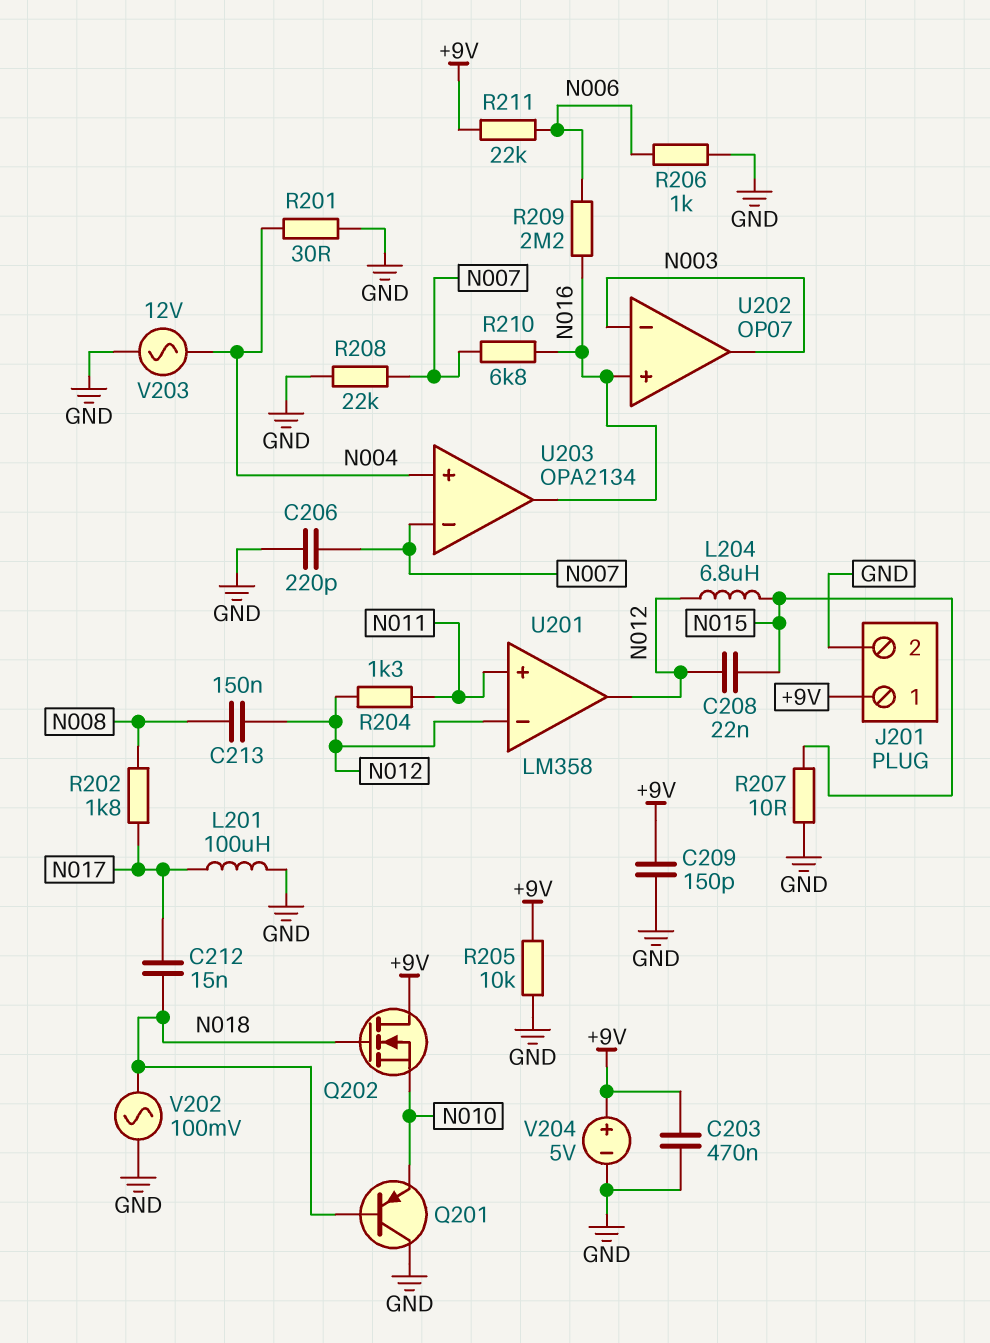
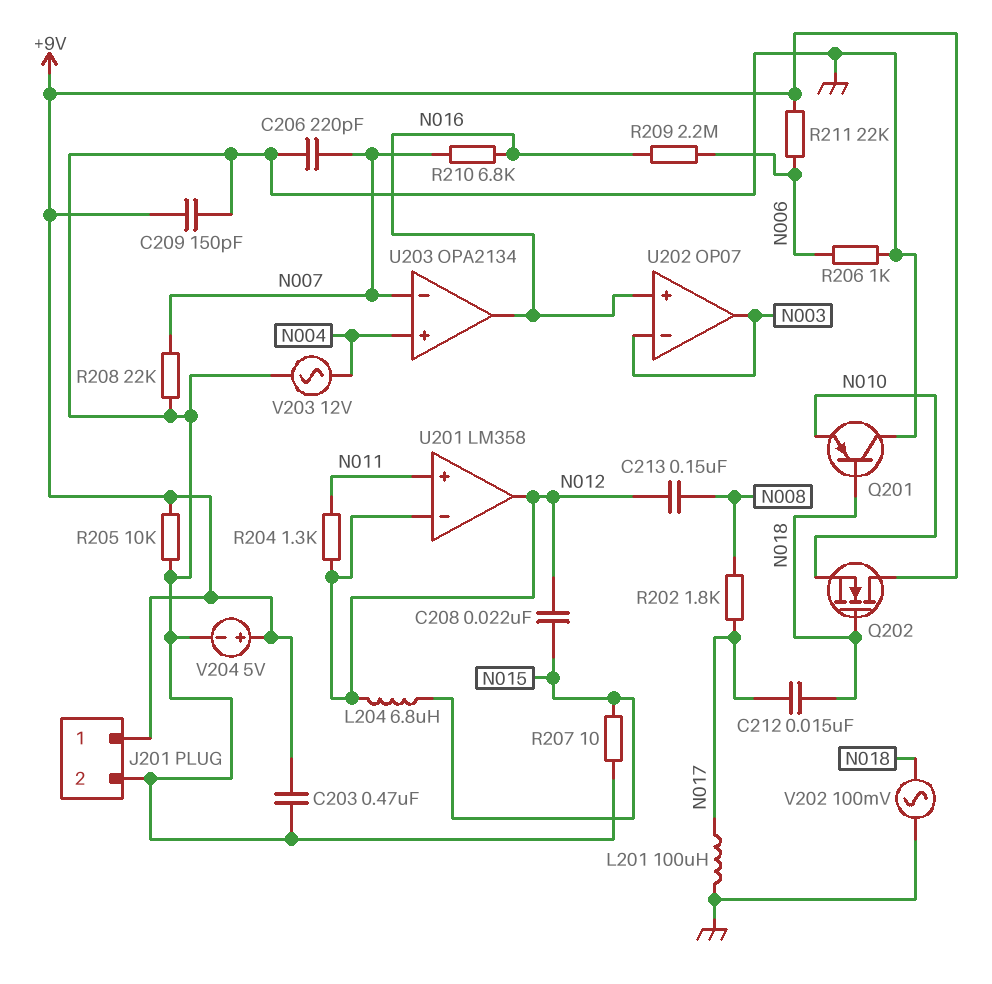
R201: 30 (GND, N004) -> none

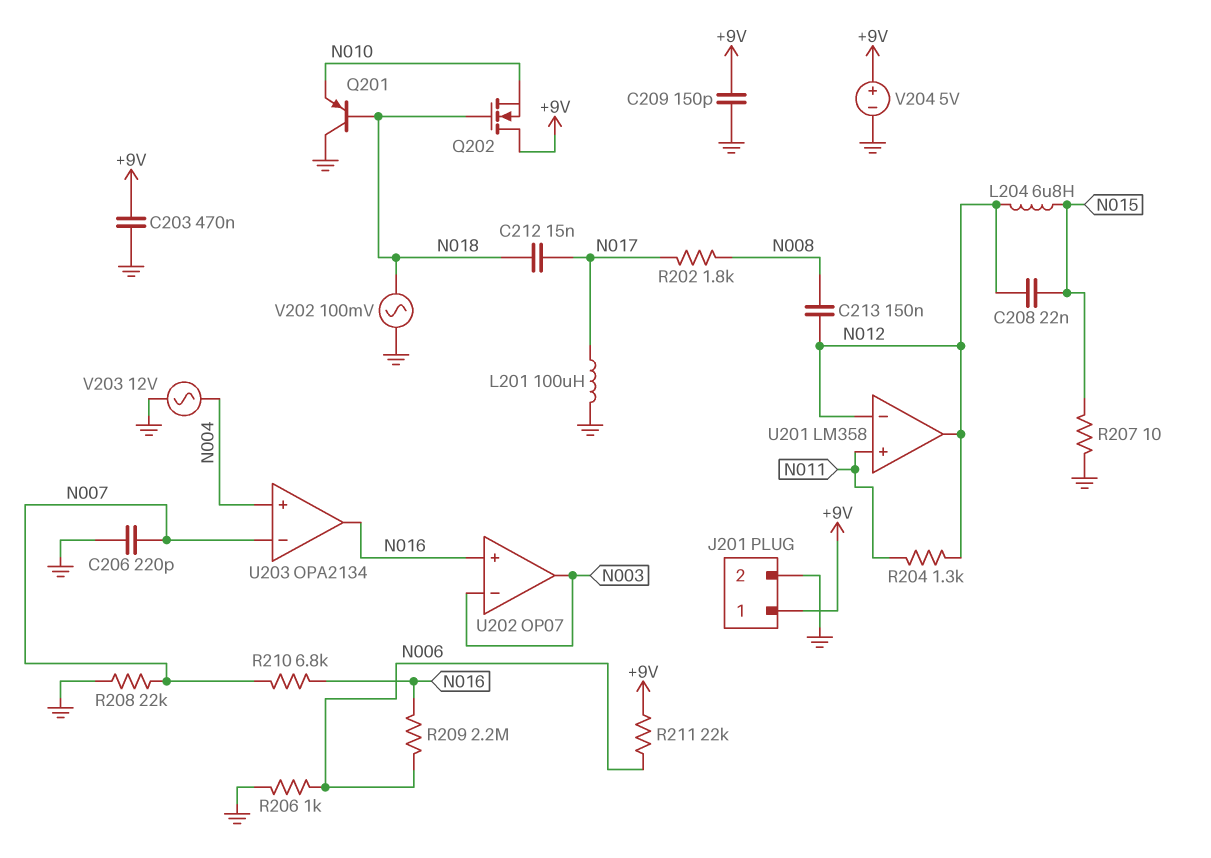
R205: 10k (+9V, GND) -> none

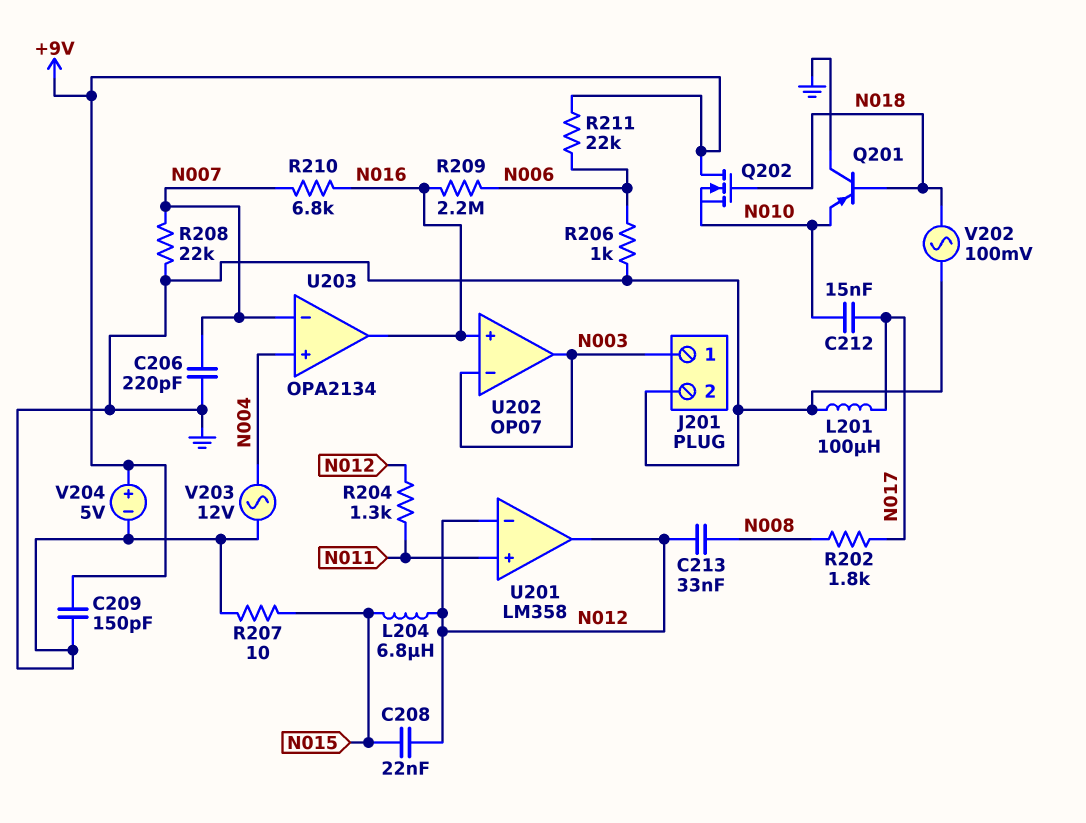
C203: 470nF (+9V, GND) -> none
C212: 15nF (N017, N018) -> 15nF (N010, N017)
C213: 150nF (N008, N012) -> 33nF (N008, N012)
J201 pin 1: +9V -> N003

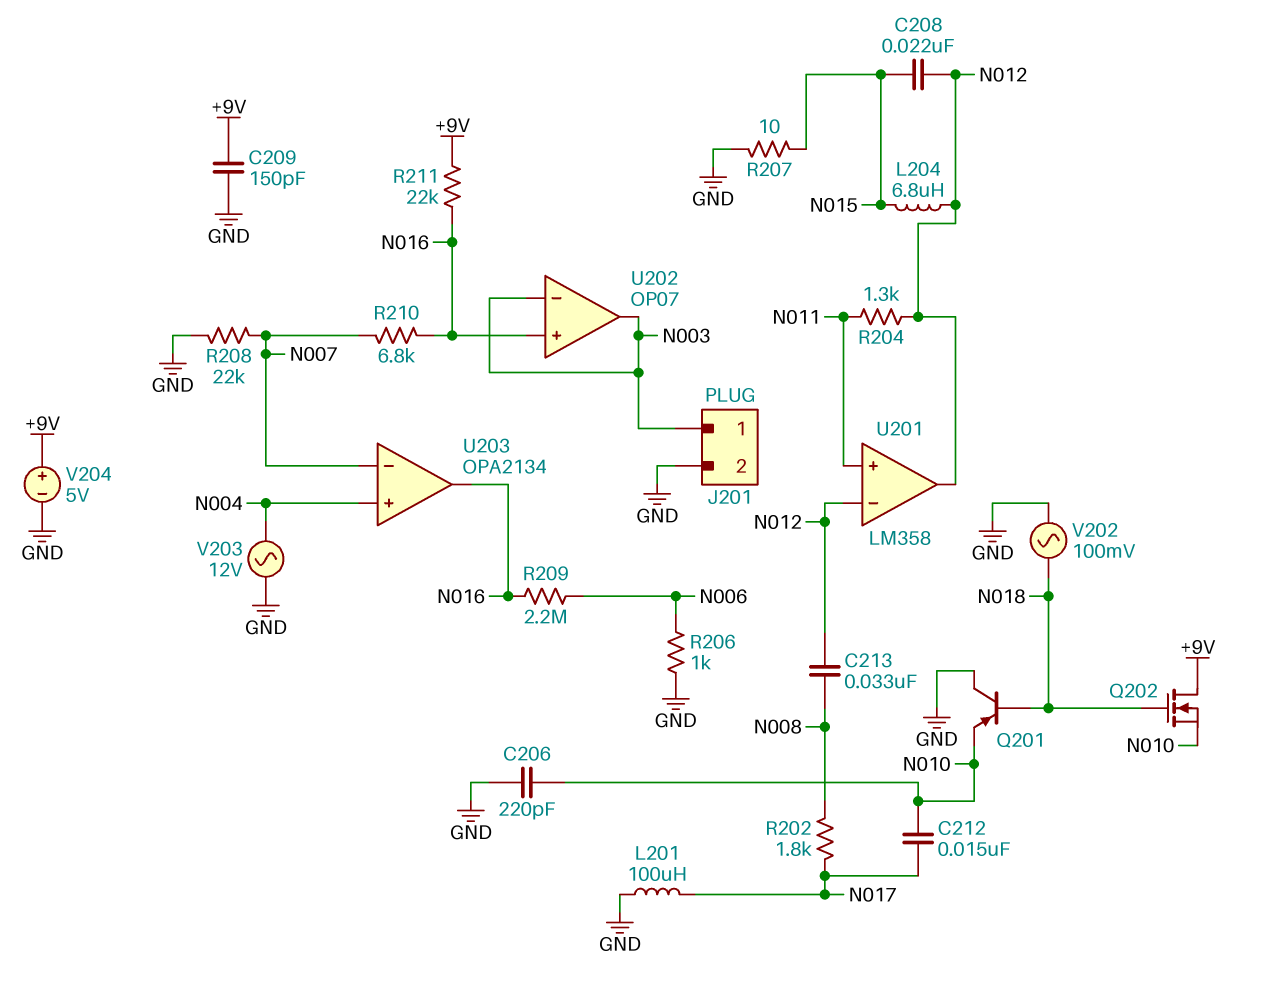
C206: 220pF (GND, N007) -> 220pF (GND, N010)
R211: 22k (+9V, N006) -> 22k (+9V, N016)

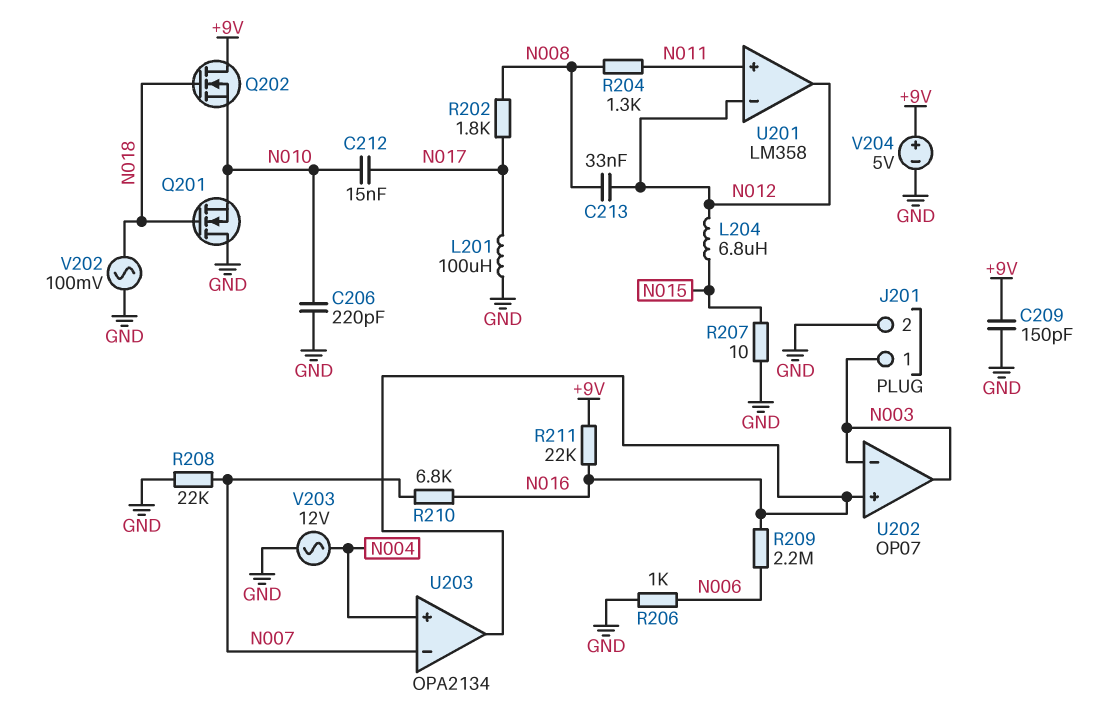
C208: 22nF (N012, N015) -> none
Q201: PNP (B N018, C GND, E N010) -> NMOS (G N018, D GND, S N010)
R204: 1.3k (N011, N012) -> 1.3k (N008, N011)

